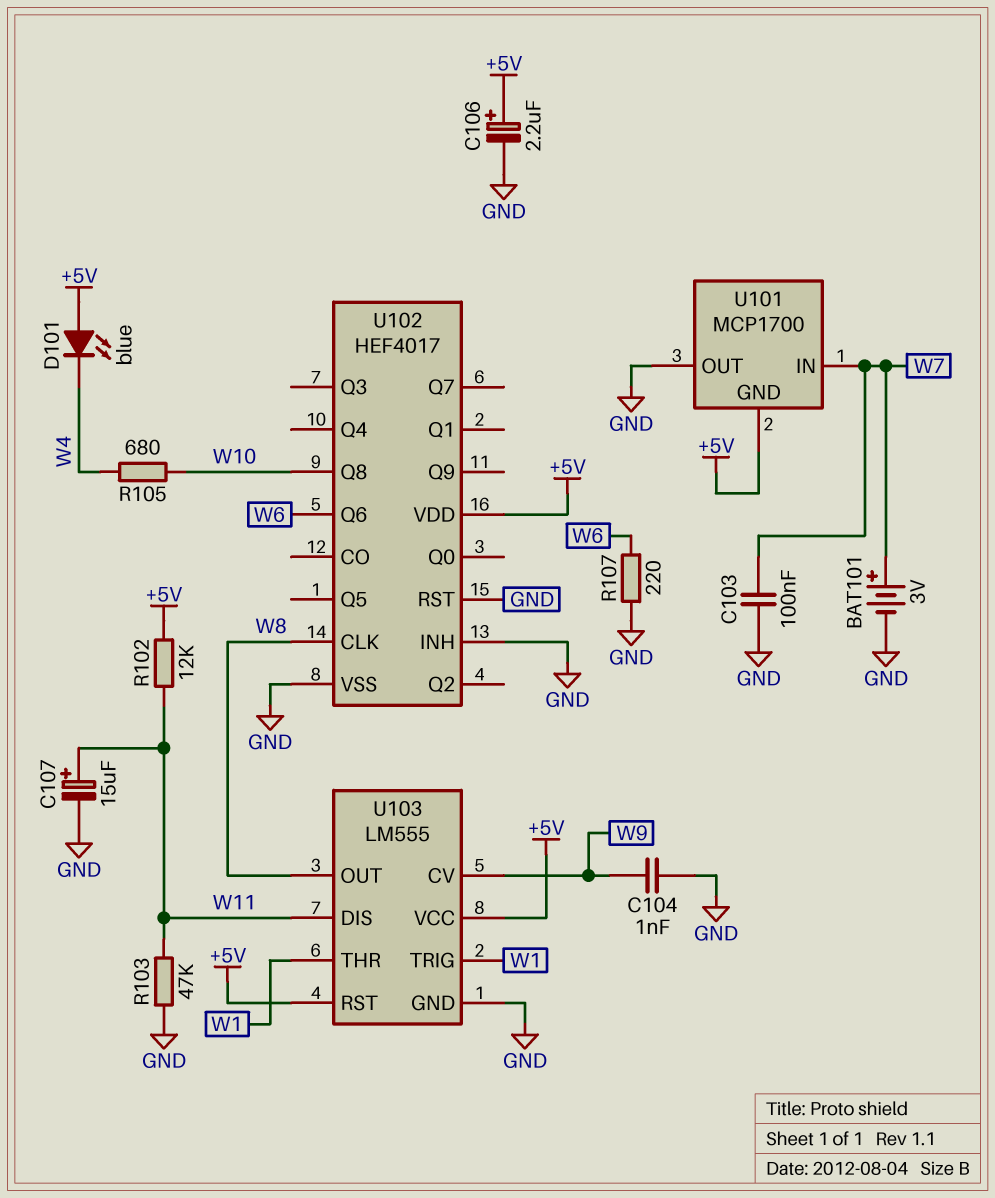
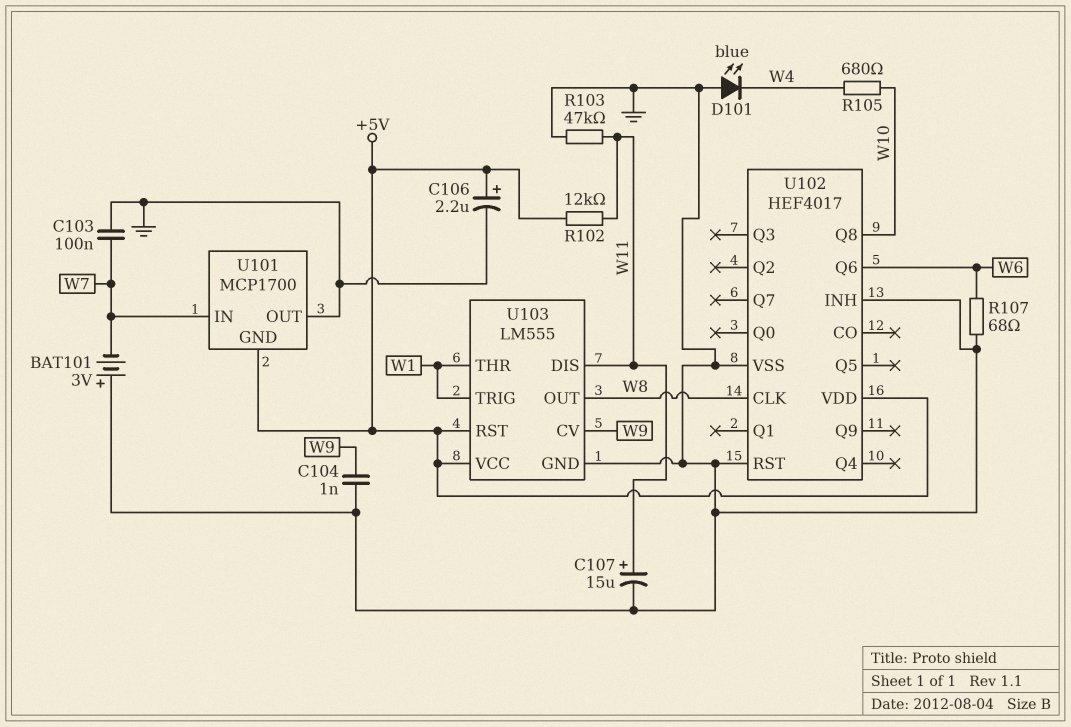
BAT101: 3V (plus W7, minus GND) -> 3V (plus GND, minus W7)
D101: LED blue (A +5V, K W4) -> LED blue (A GND, K W4)
R107: 220 (GND, W6) -> 68 (GND, W6)

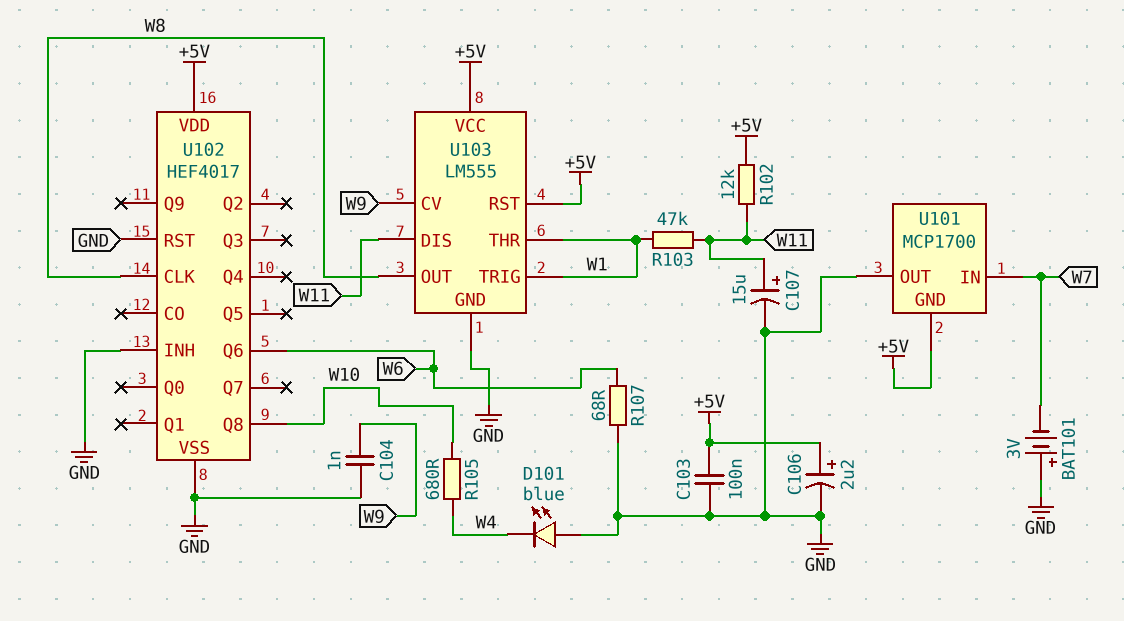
C103: 100nF (GND, W7) -> 100nF (+5V, GND)
R103: 47k (GND, W11) -> 47k (W1, W11)

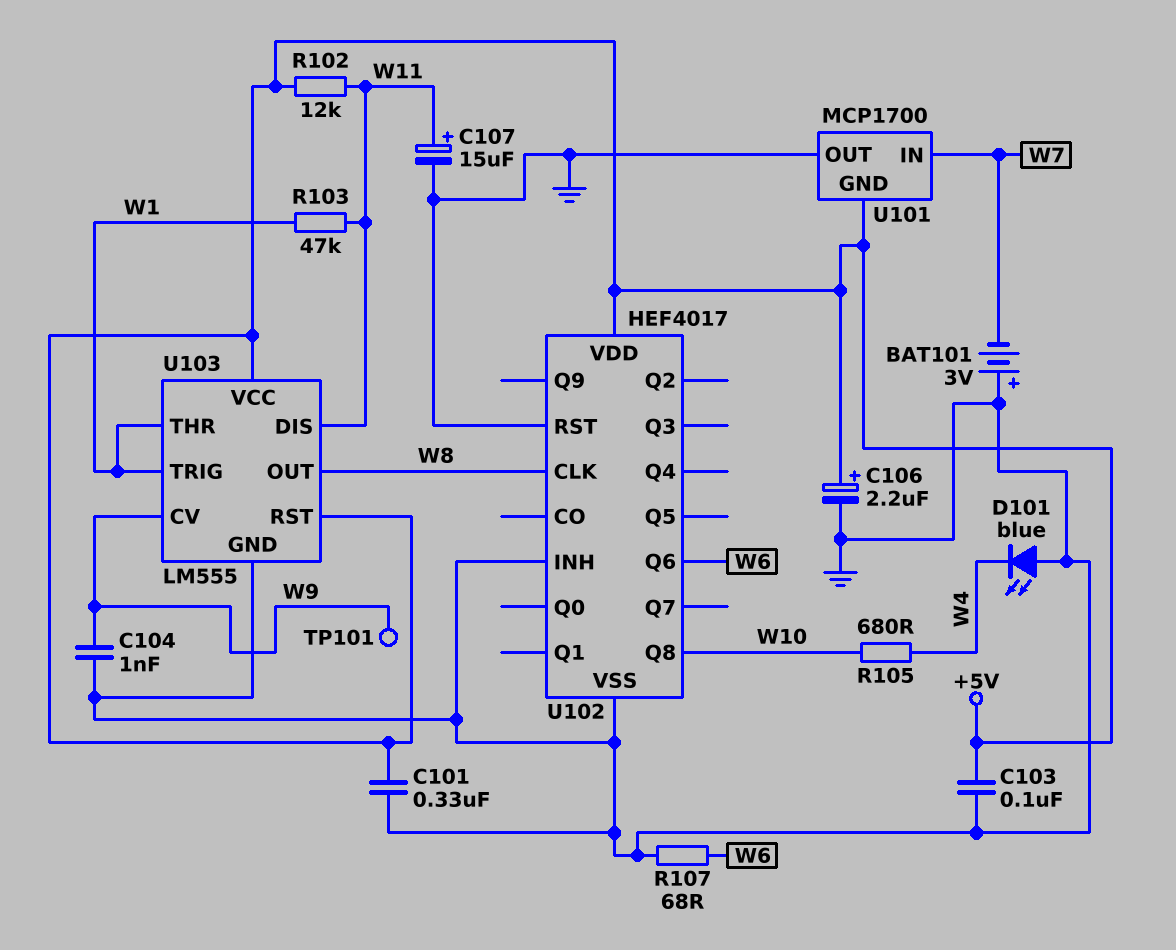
C101: none -> 330nF (+5V, GND)
TP101: none -> test point (W9)

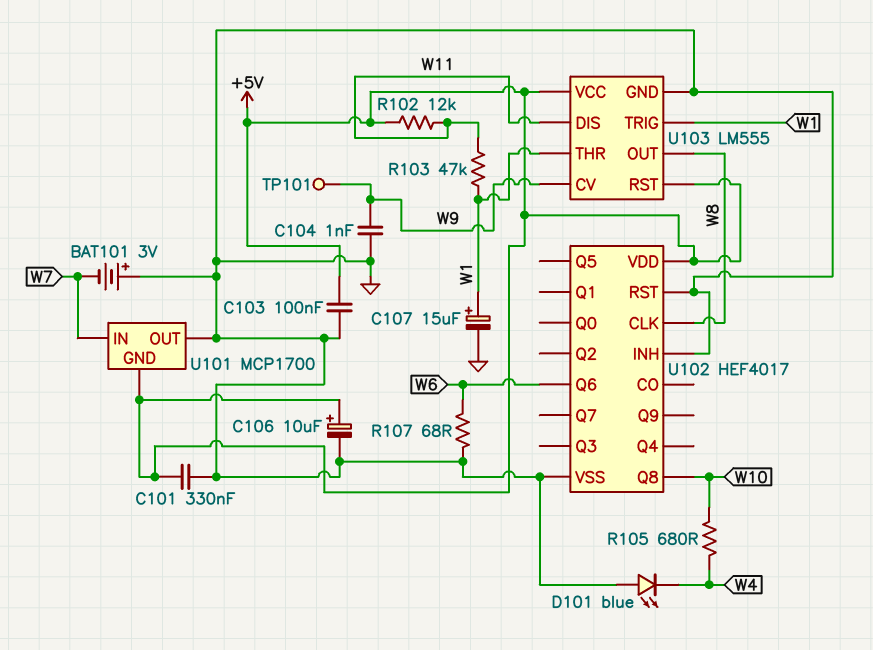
C106: 2.2uF (plus +5V, minus GND) -> 10uF (plus +5V, minus GND)
C107: 15uF (plus W11, minus GND) -> 15uF (plus W1, minus GND)

